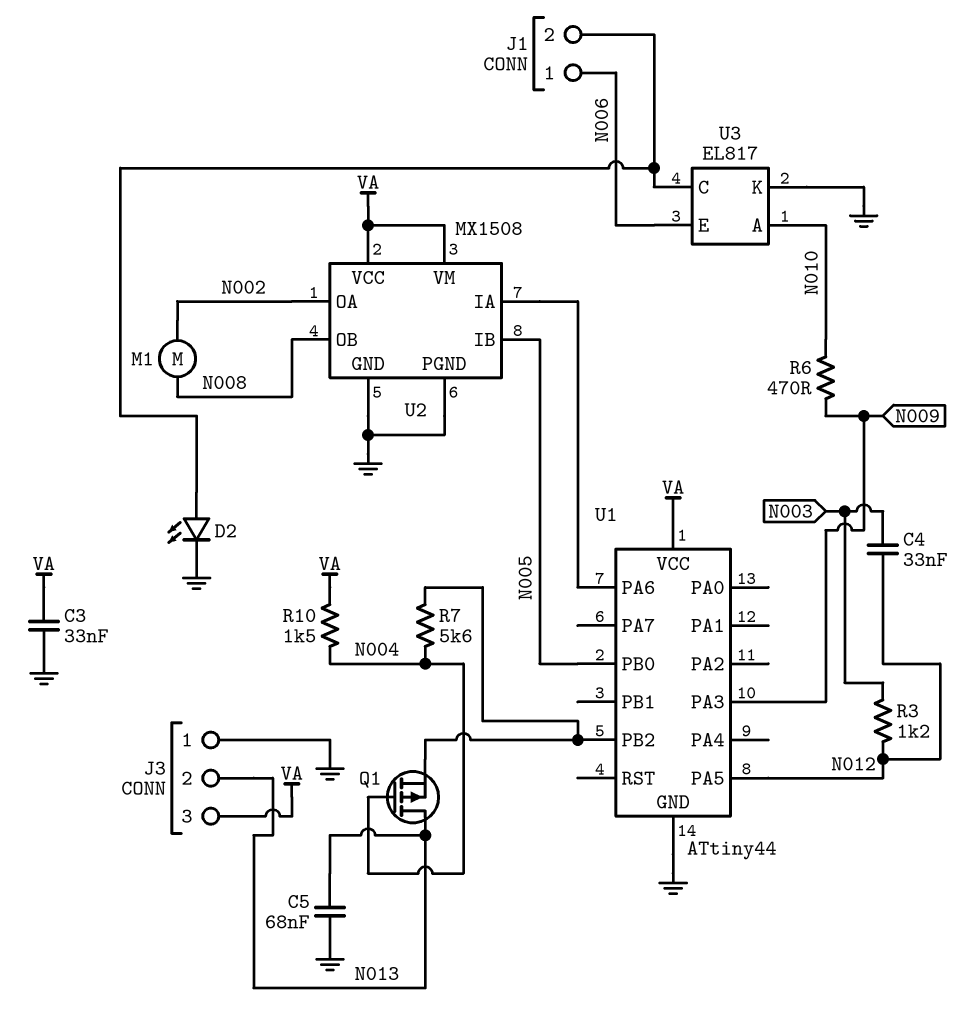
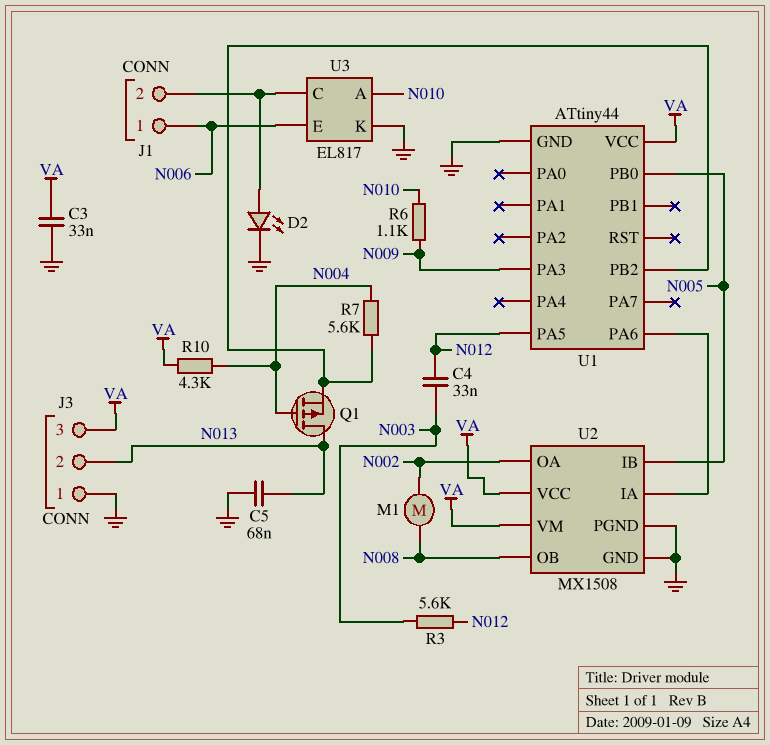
R3: 1.2k (N003, N012) -> 5.6k (N003, N012)
R6: 470 (N009, N010) -> 1.1k (N009, N010)
R10: 1.5k (N004, VA) -> 4.3k (N004, VA)

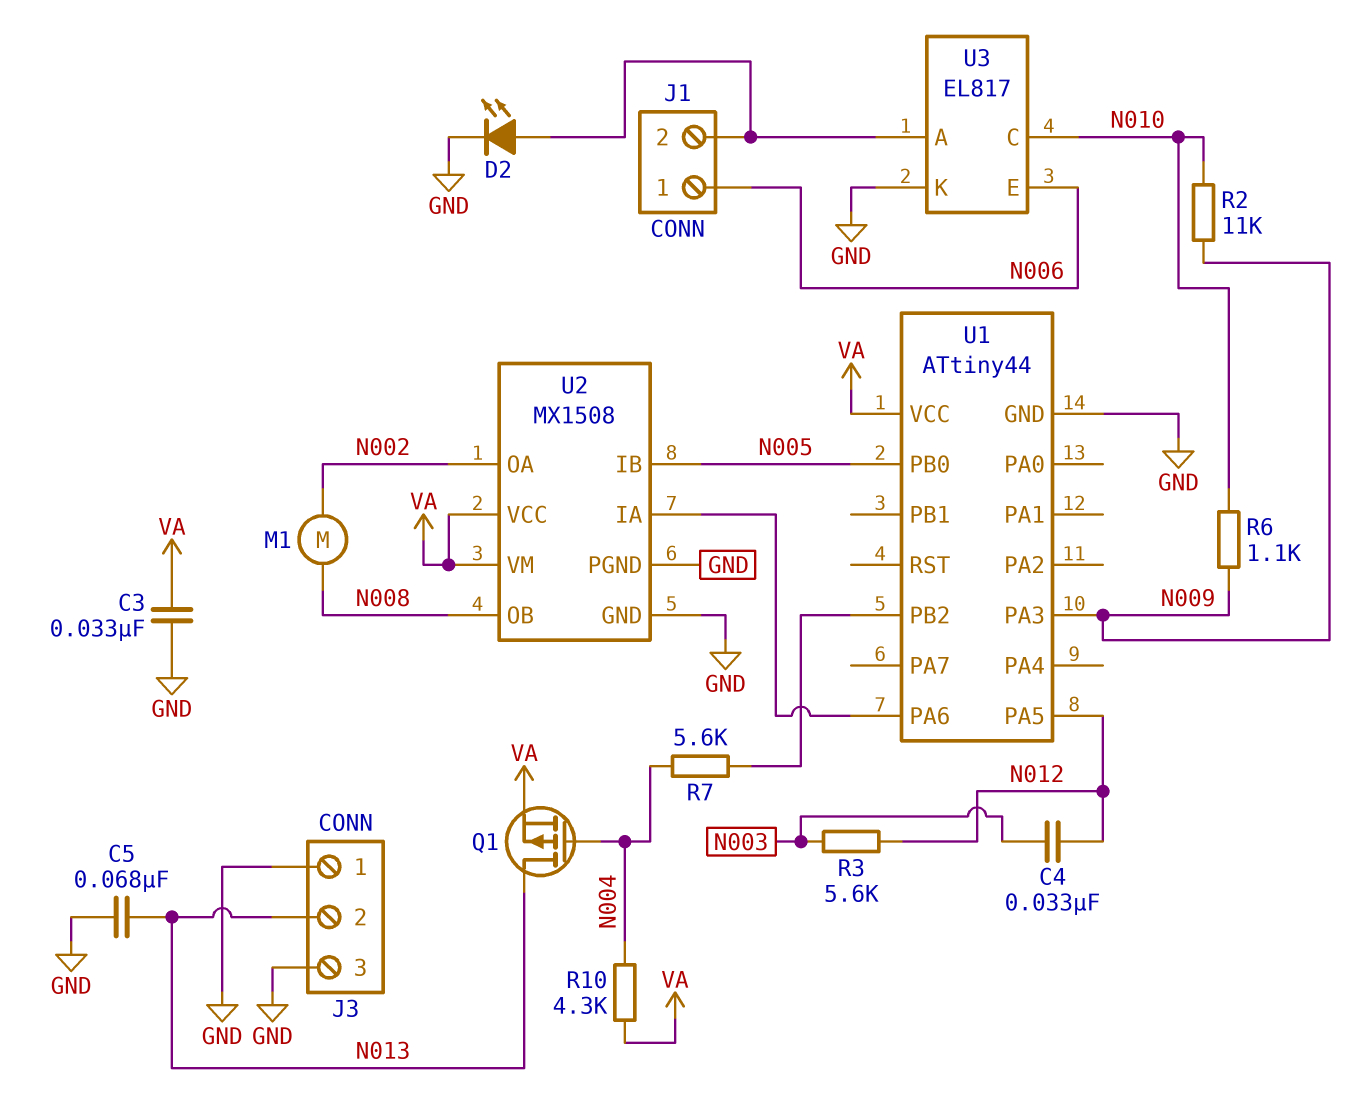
J3 pin 3: VA -> GND
Q1: PMOS (G N004, D N013, S U1/PB2) -> PMOS (G N004, D N013, S VA)
R2: none -> 11k (N009, N010)
U3 pin A: N010 -> J1/2
U3 pin C: J1/2 -> N010

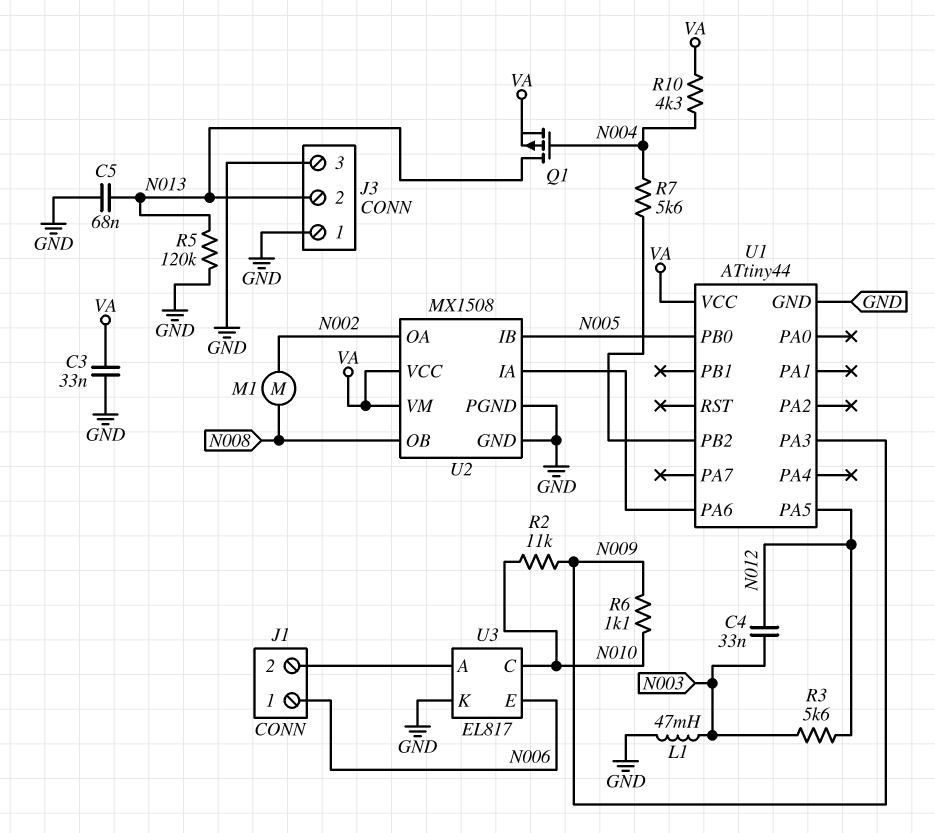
D2: LED (A J1/2, K GND) -> none
L1: none -> 47mH (GND, N003)
R5: none -> 120k (GND, N013)

